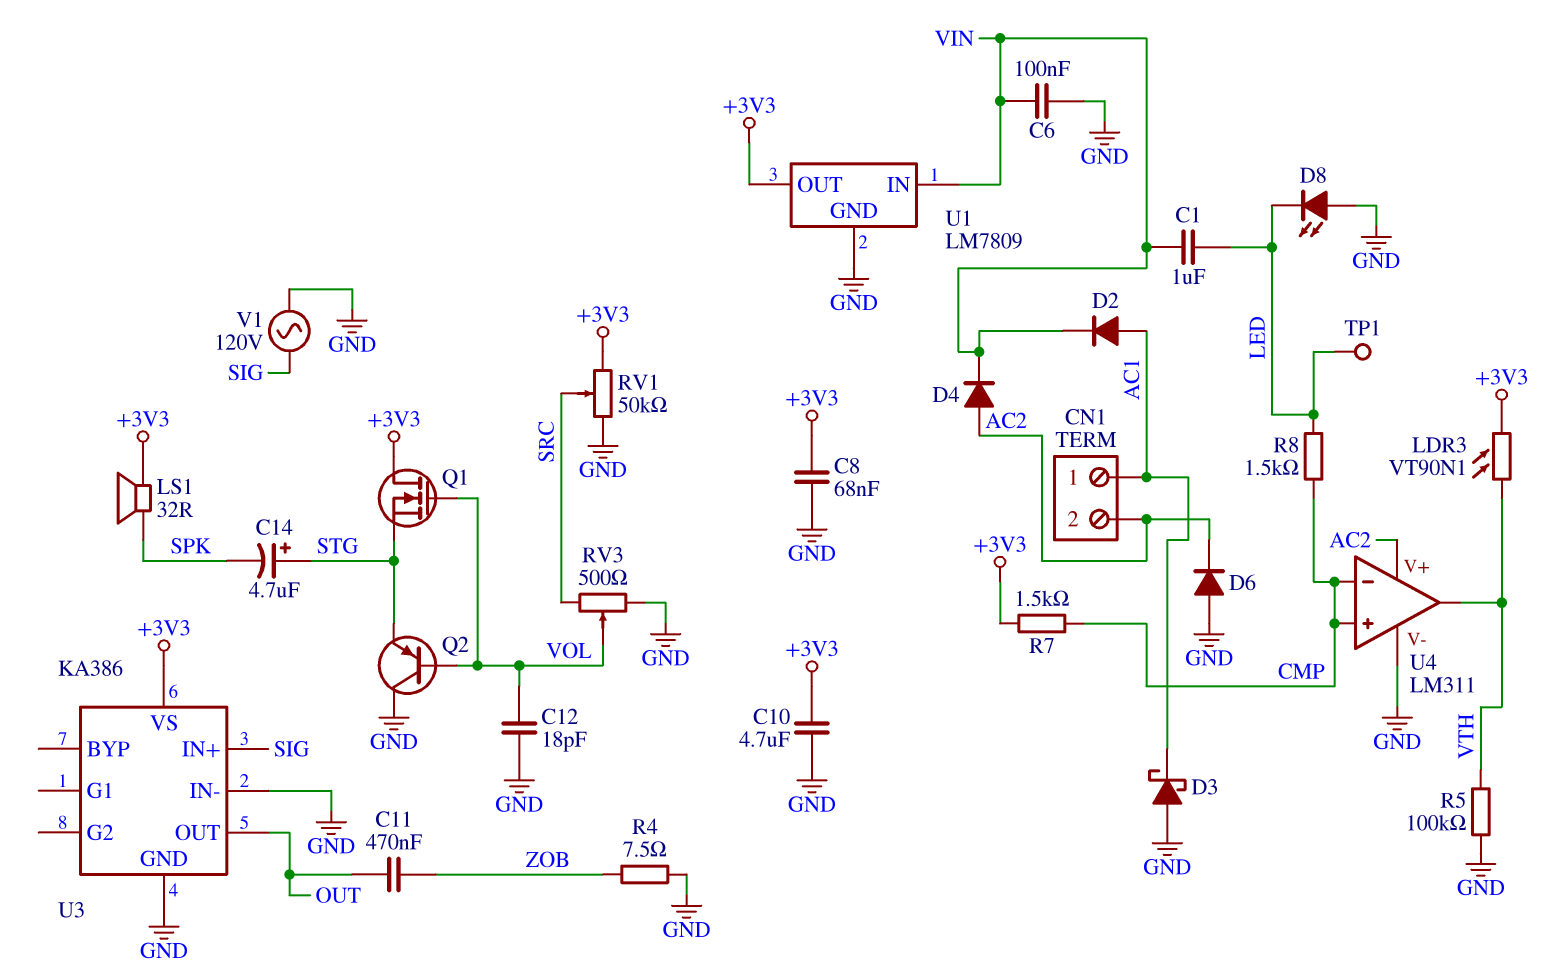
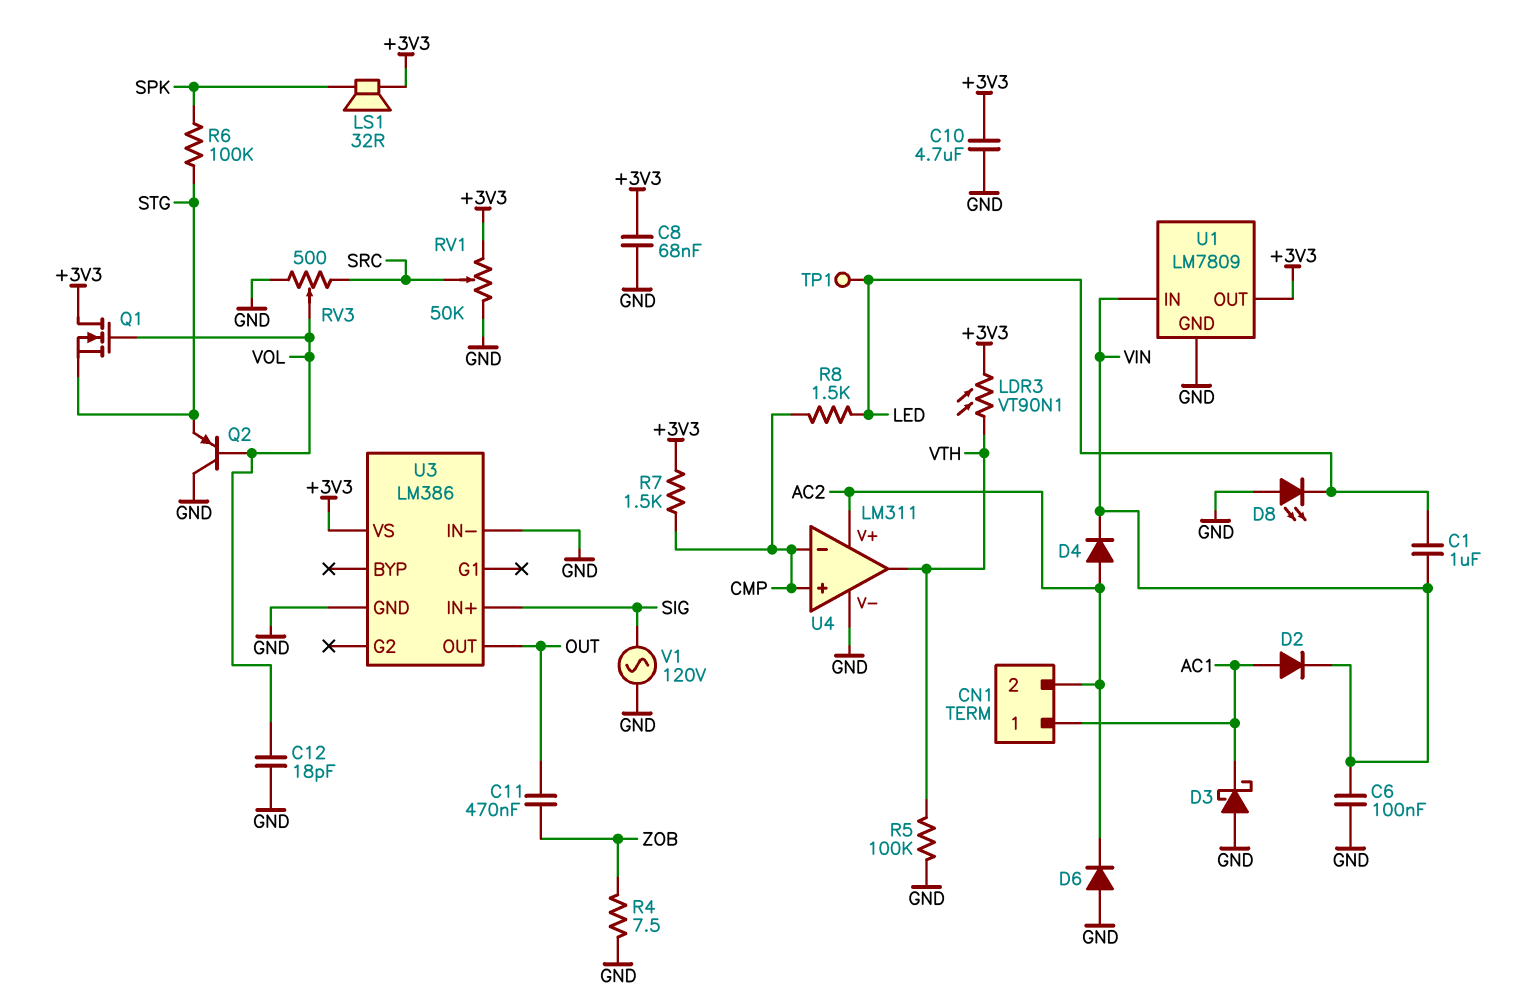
C14: 4.7uF (plus STG, minus SPK) -> none
R6: none -> 100k (SPK, STG)
U3: KA386 -> LM386

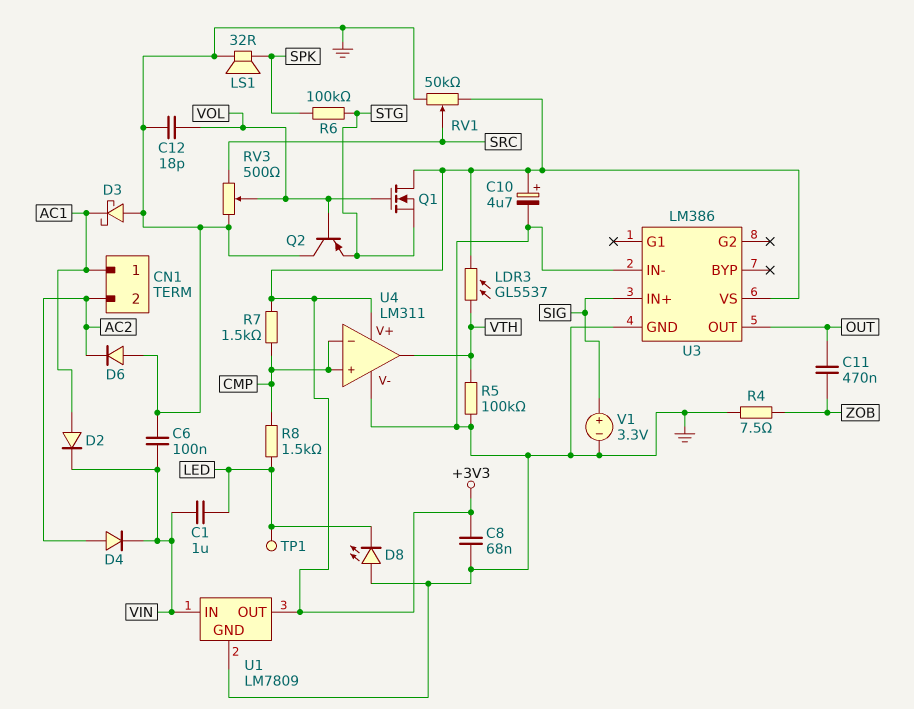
C10: 4.7uF (+3V3, GND) -> 4.7uF (plus +3V3, minus GND)
LDR3: VT90N1 (+3V3, VTH) -> GL5537 (+3V3, VTH)
LS1: speaker 32R (+3V3, SPK) -> speaker 32R (GND, SPK)
U4 pin V+: AC2 -> +3V3
V1: AC 120V (GND, SIG) -> 3.3V (plus SIG, minus GND)

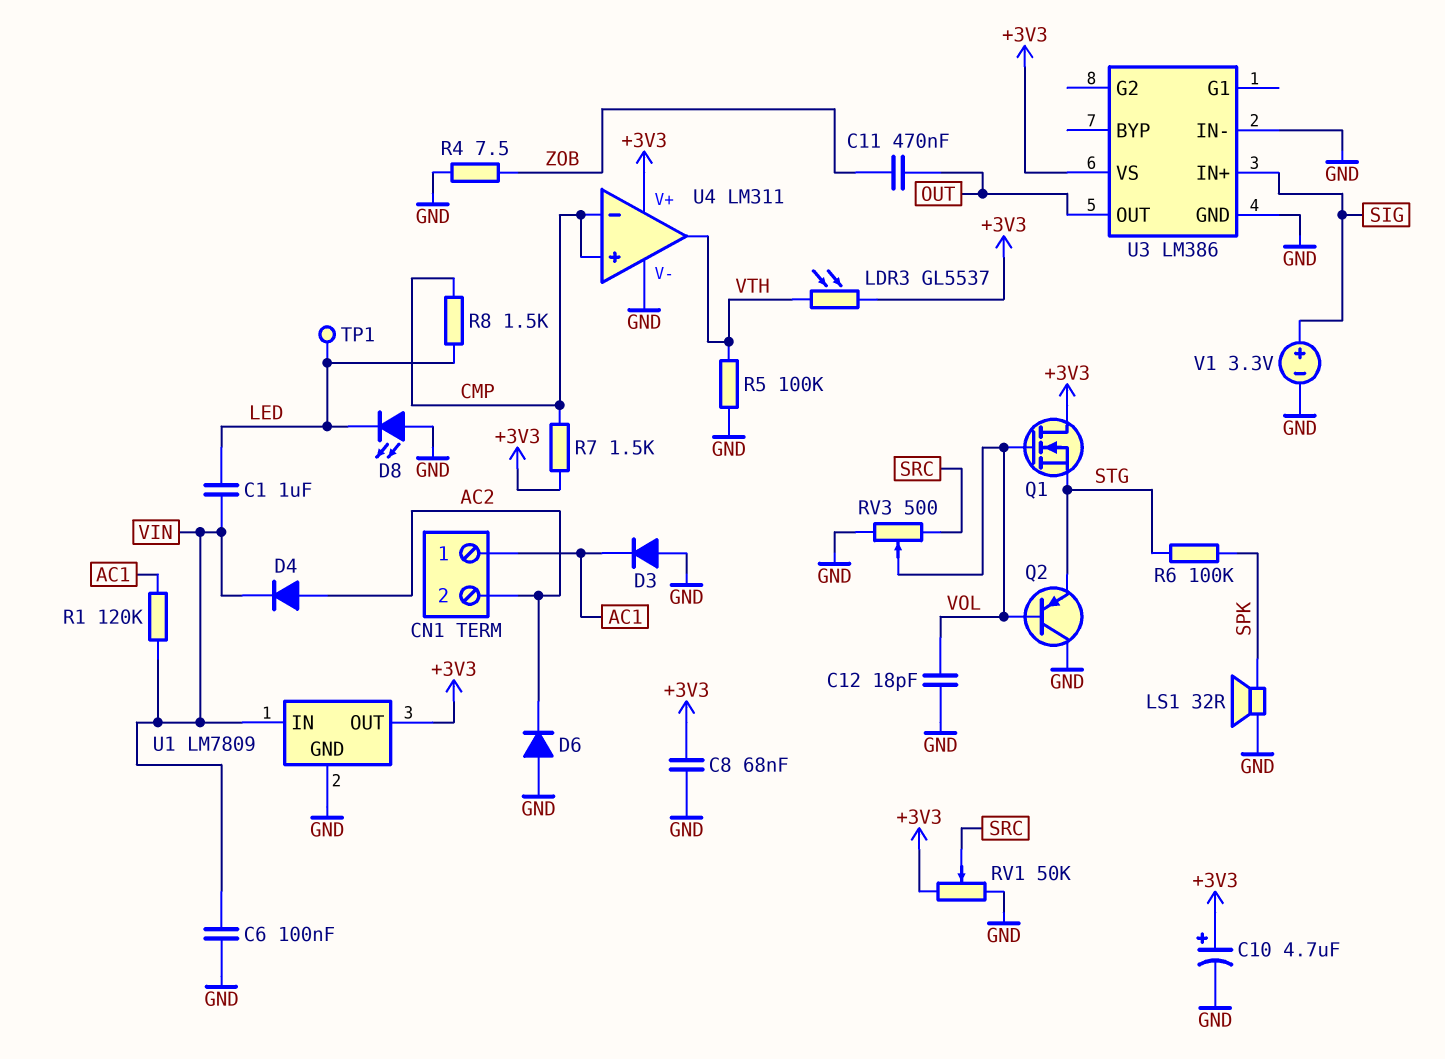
D2: diode (A AC1, K VIN) -> none
D3: schottky (A GND, K AC1) -> diode (A GND, K AC1)
R1: none -> 120k (AC1, VIN)

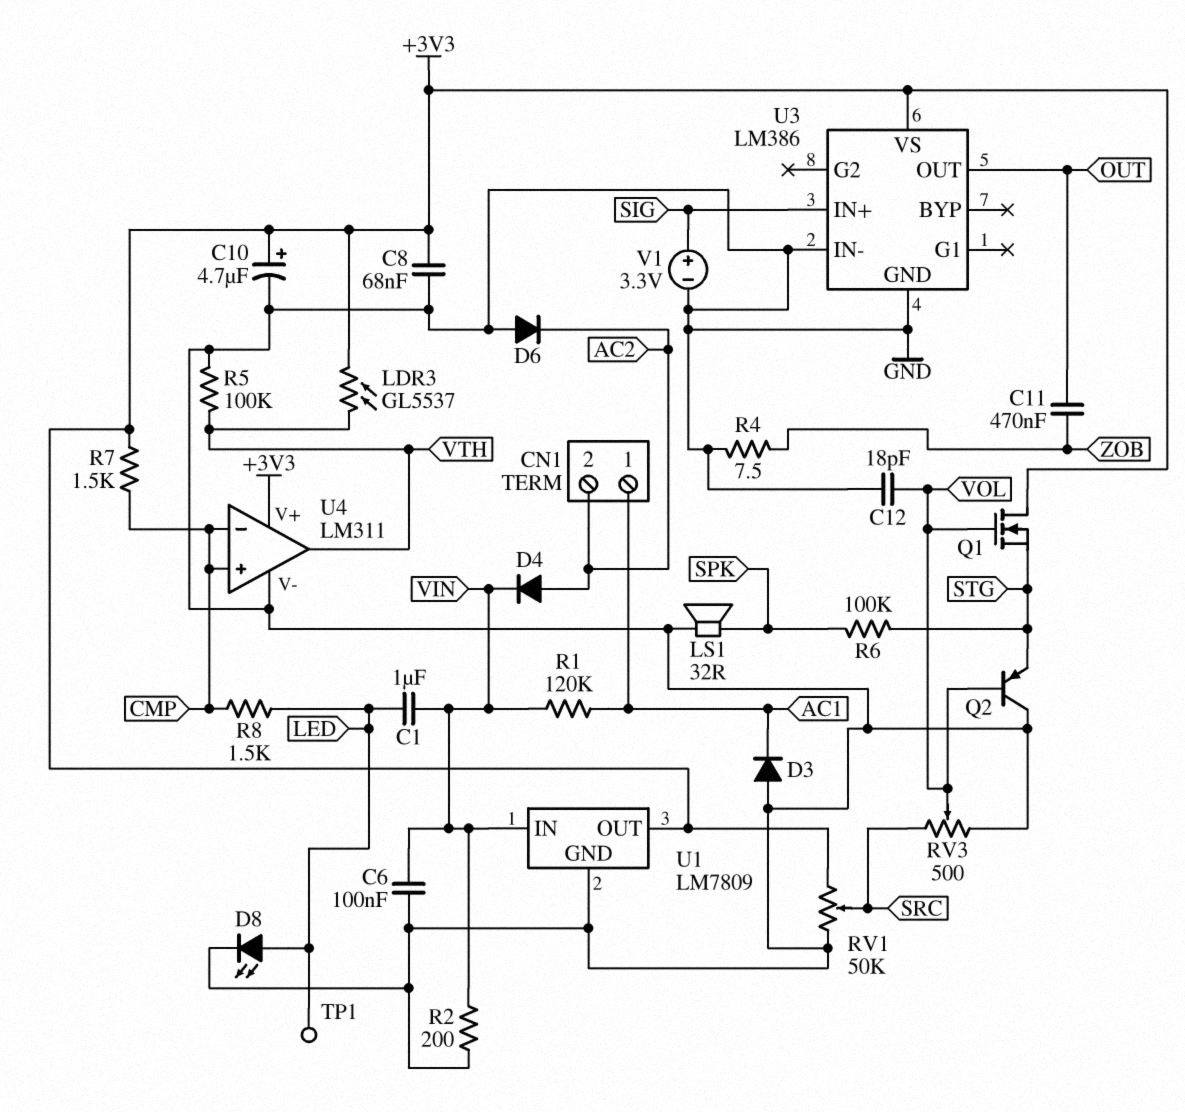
D8: LED (A GND, K LED) -> LED (A LED, K GND)
R2: none -> 200 (GND, VIN)

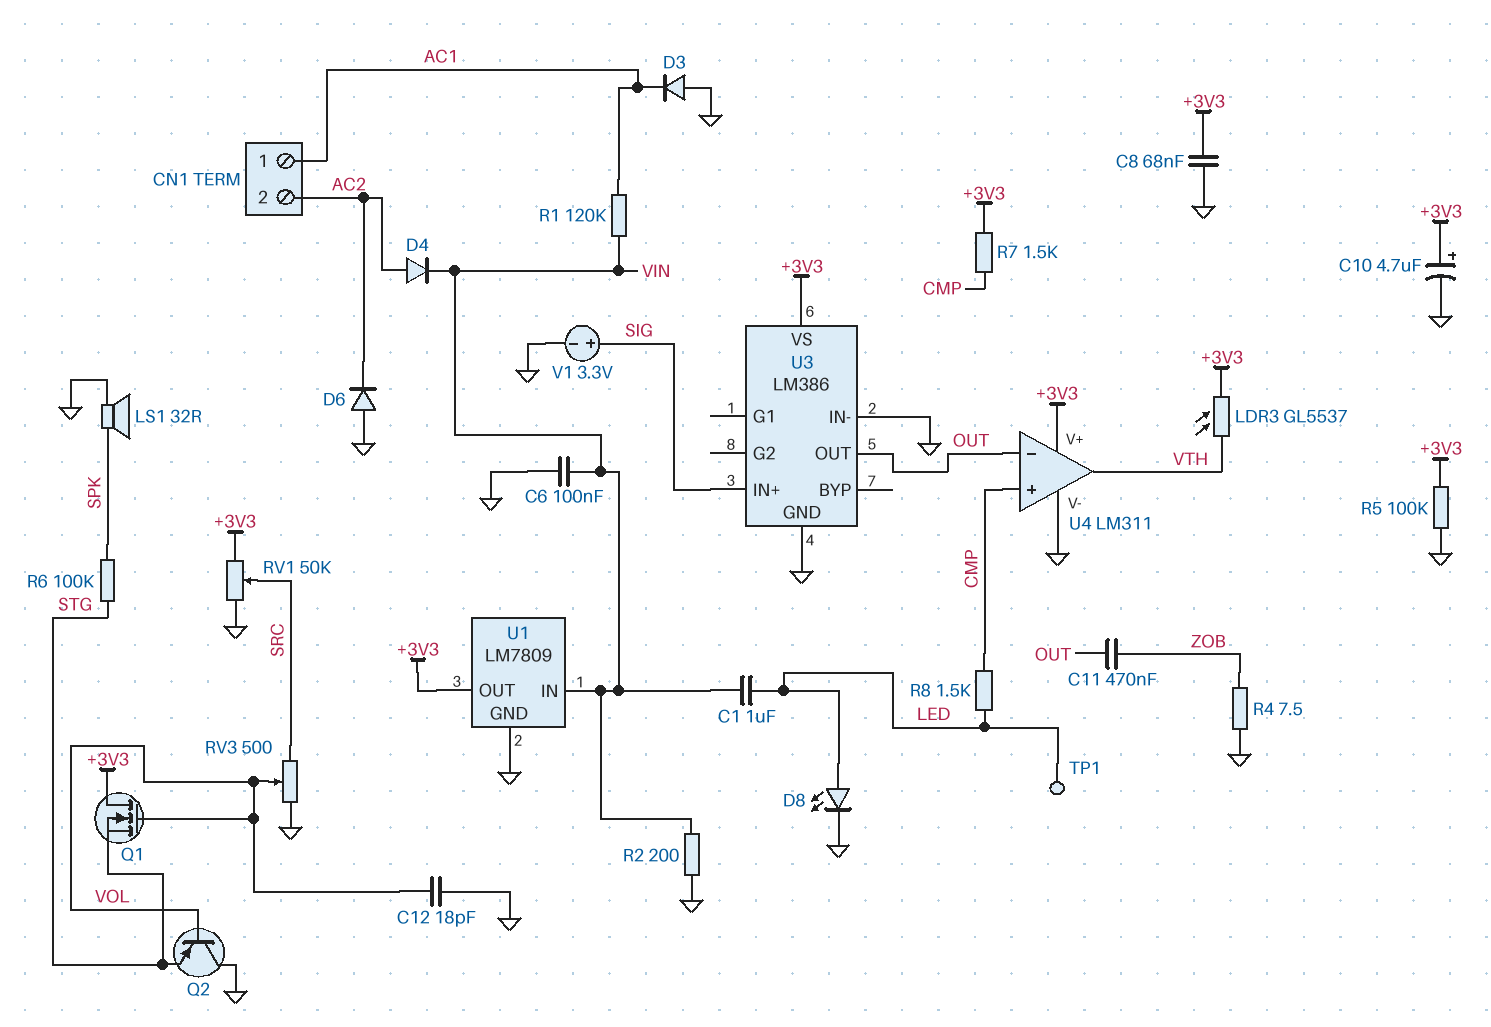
R5: 100k (GND, VTH) -> 100k (+3V3, GND)
U4 pin in-: CMP -> OUT

